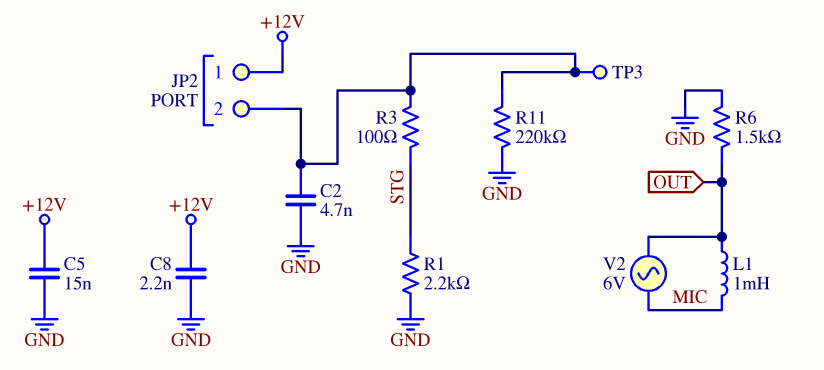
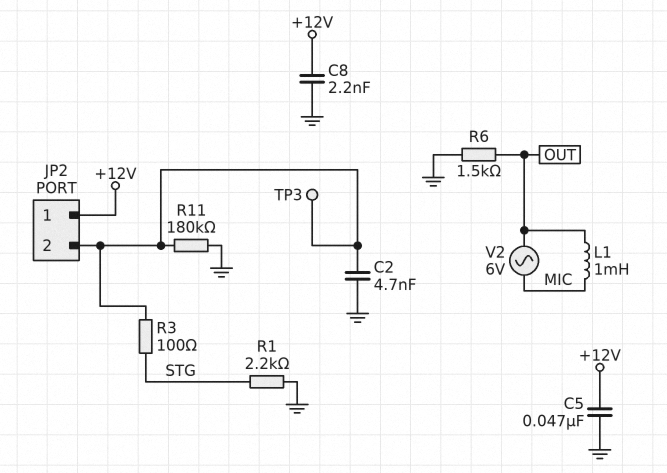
C5: 15nF (+12V, GND) -> 47nF (+12V, GND)
R11: 220k (GND, JP2/2) -> 180k (GND, JP2/2)

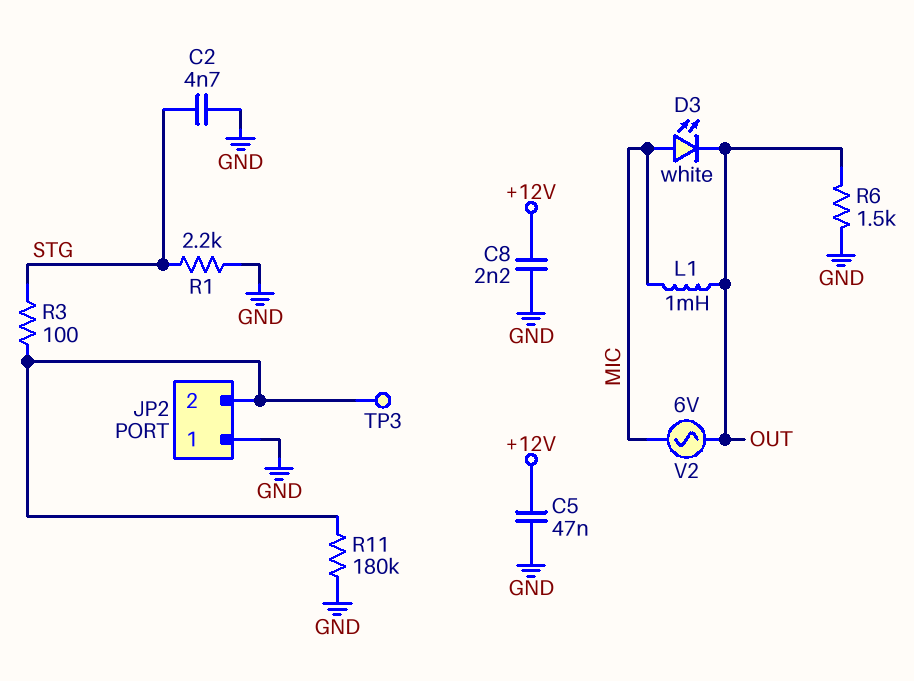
C2: 4.7nF (GND, JP2/2) -> 4.7nF (GND, STG)
D3: none -> LED white (A MIC, K OUT)
JP2 pin 1: +12V -> GND

